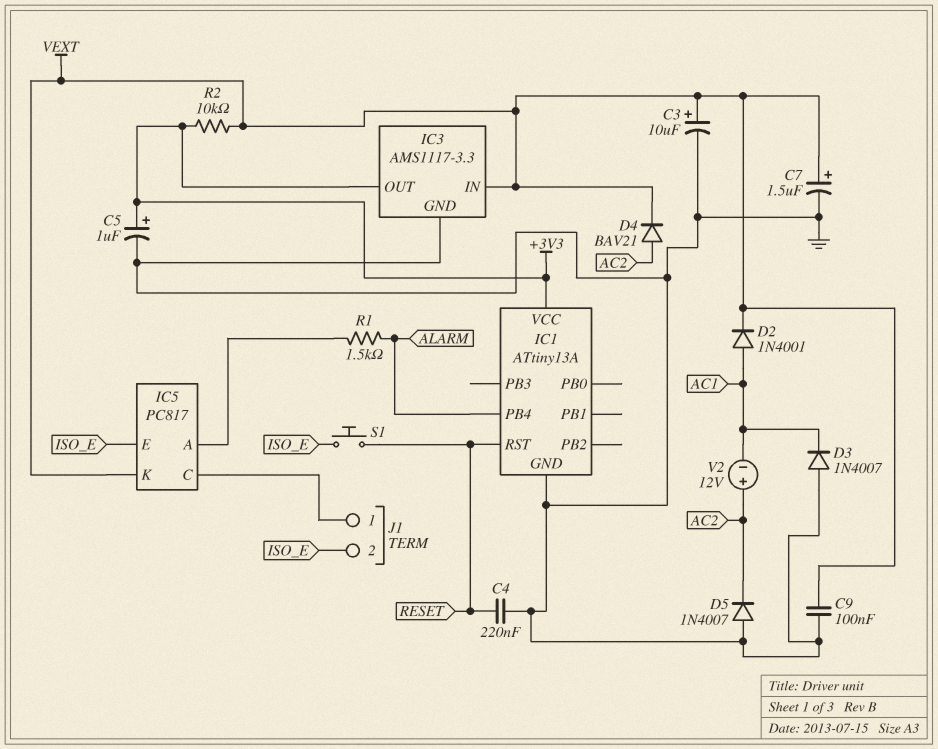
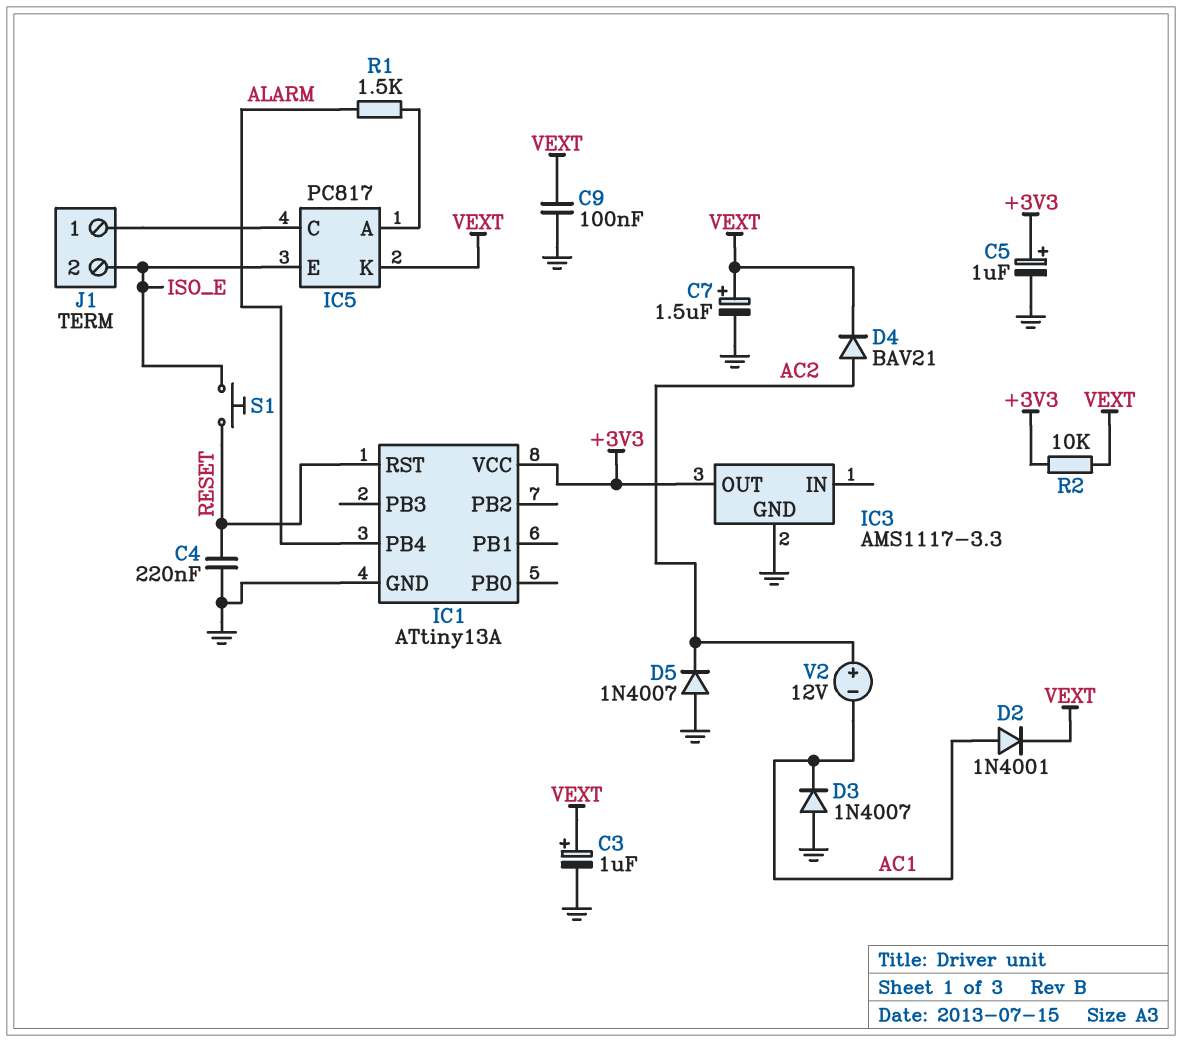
C3: 10uF (plus VEXT, minus GND) -> 1uF (plus VEXT, minus GND)
IC3 pin IN: VEXT -> none

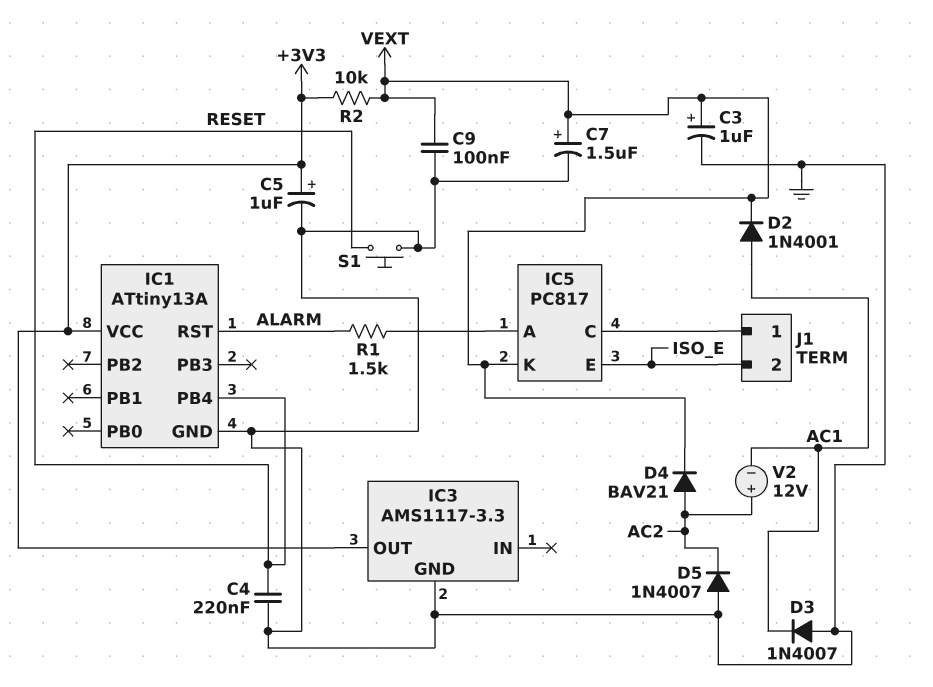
IC1 pin PB4: ALARM -> RESET
IC1 pin RST: RESET -> ALARM
S1: button (ISO_E, RESET) -> button (GND, RESET)

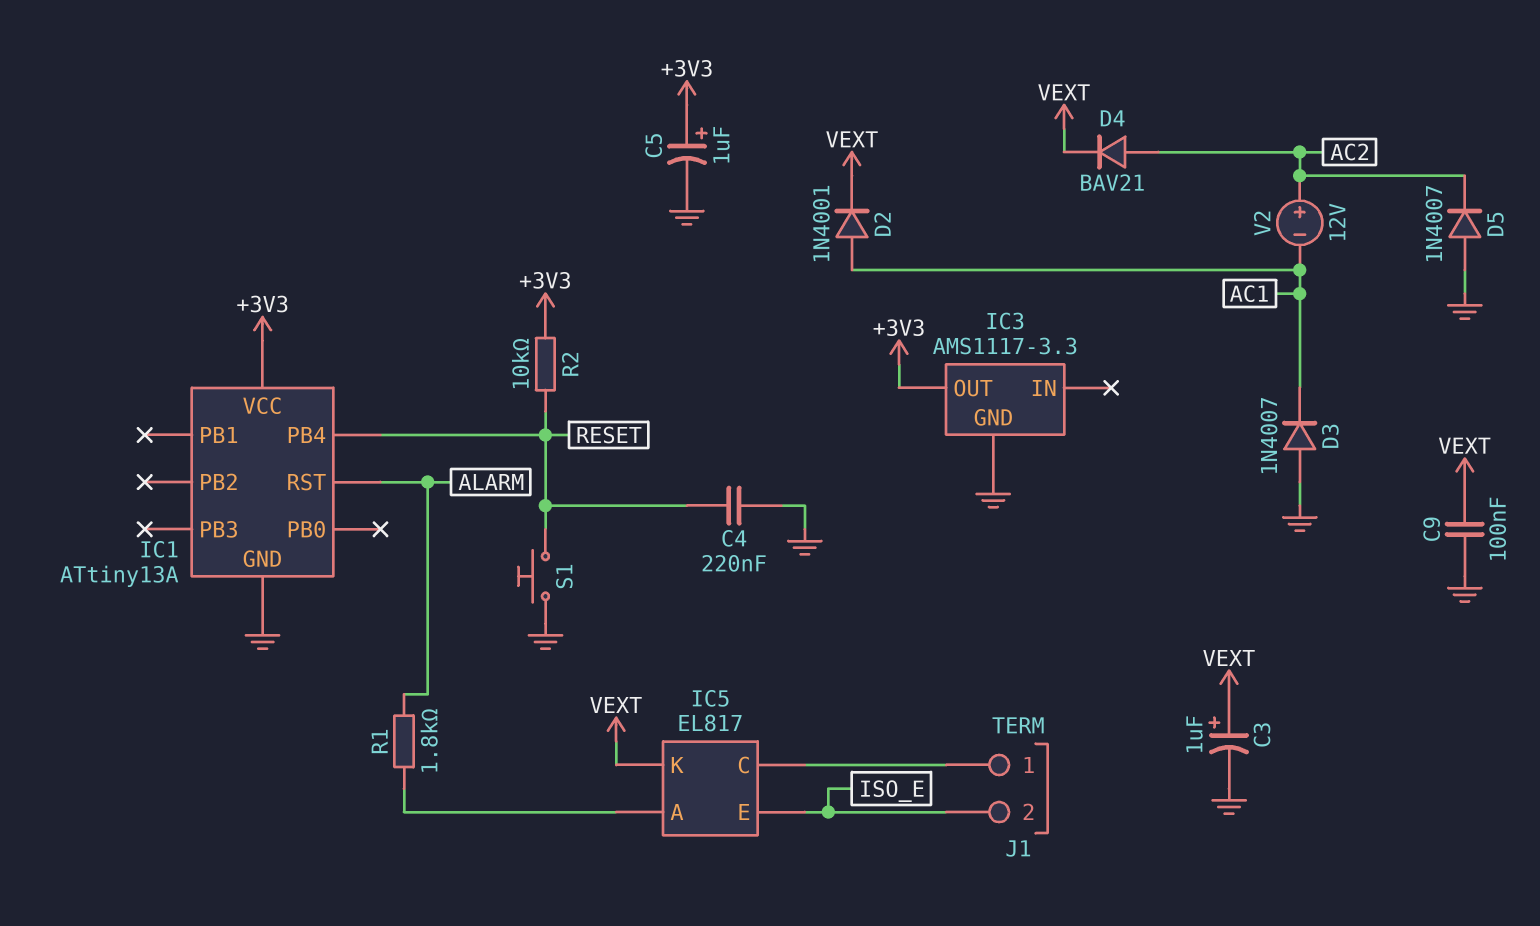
C7: 1.5uF (plus VEXT, minus GND) -> none
IC5: PC817 -> EL817
R1: 1.5k (ALARM, IC5/A) -> 1.8k (ALARM, IC5/A)
R2: 10k (+3V3, VEXT) -> 10k (+3V3, RESET)

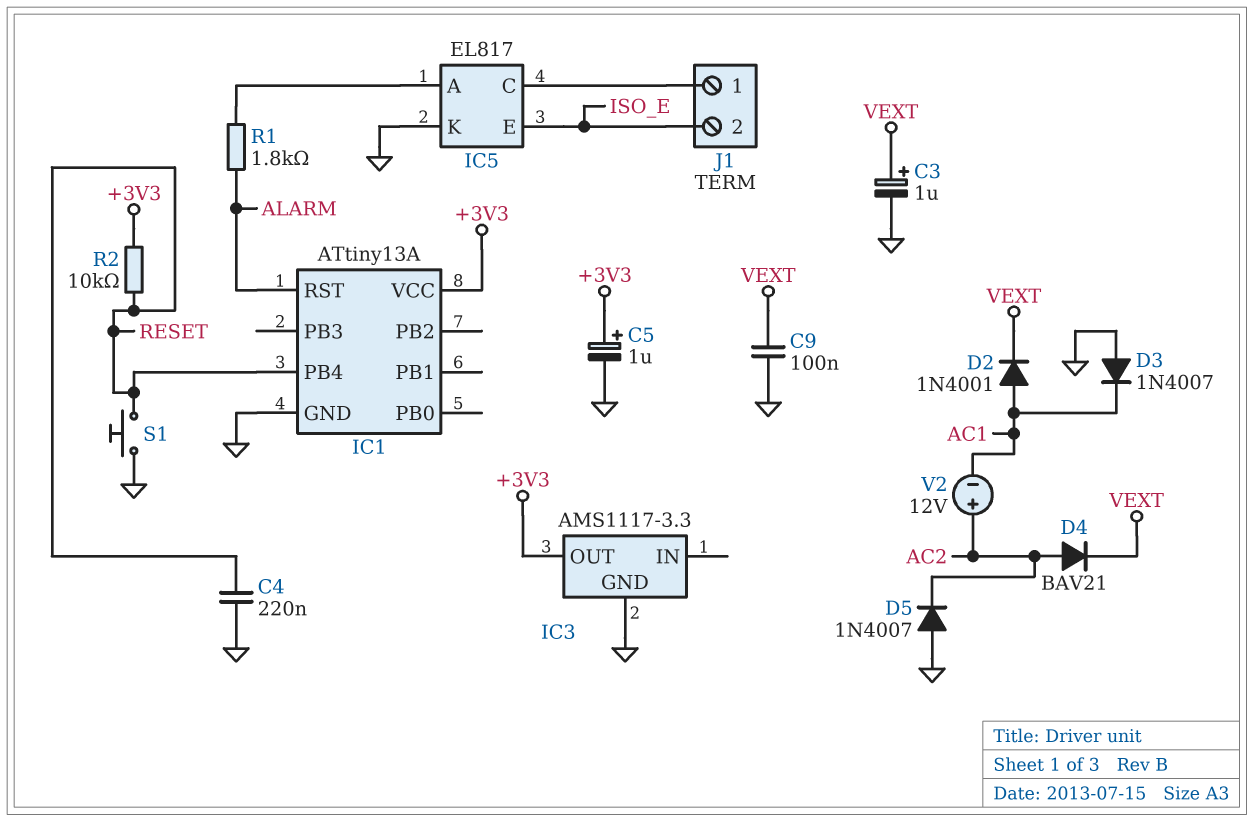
IC5 pin K: VEXT -> GND

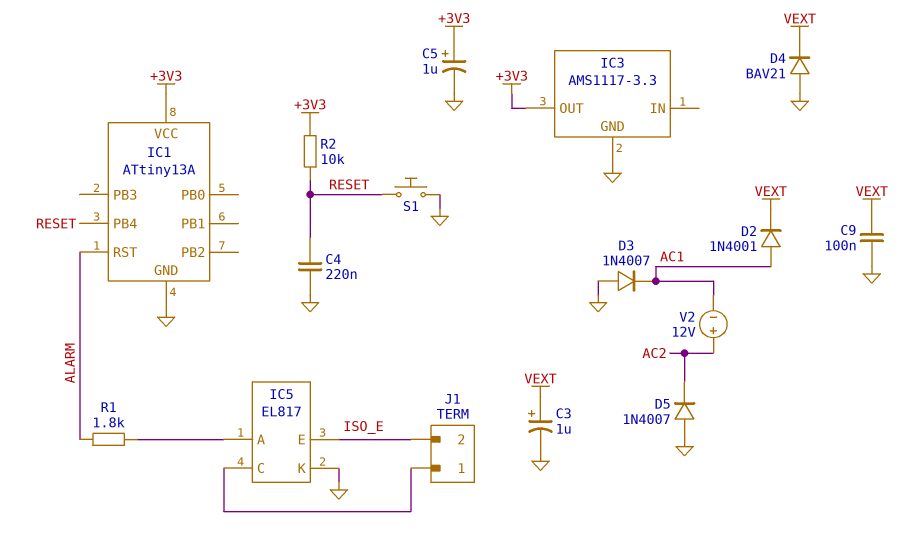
D4: diode BAV21 (A AC2, K VEXT) -> diode BAV21 (A GND, K VEXT)

